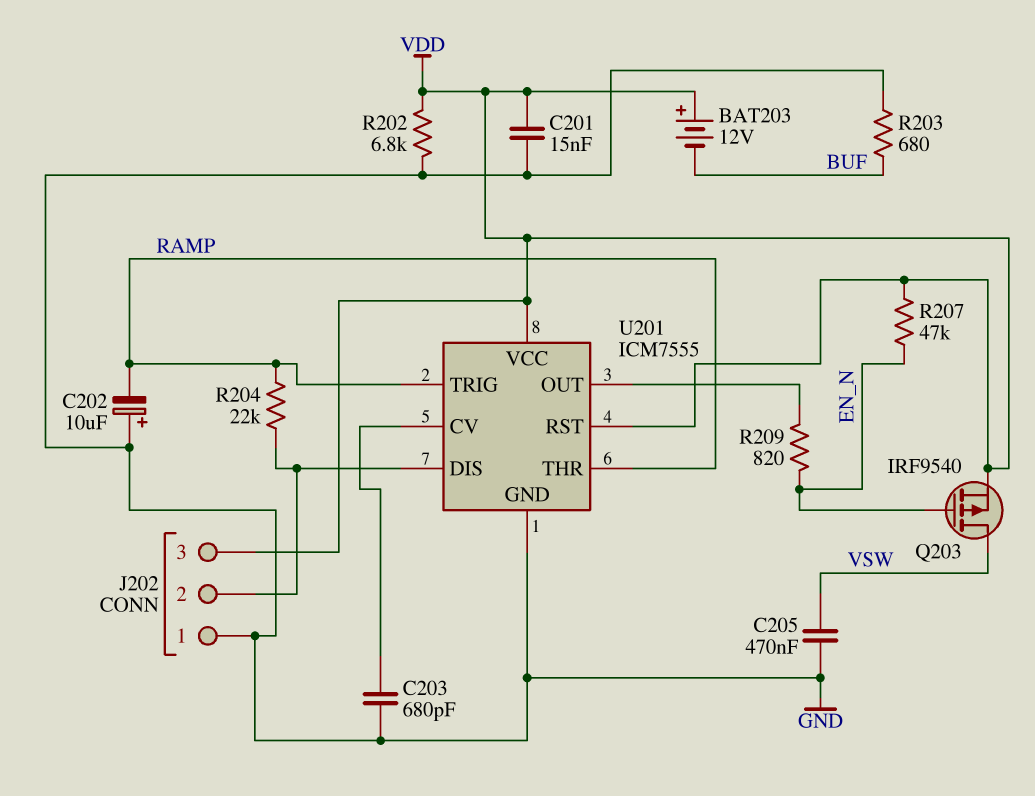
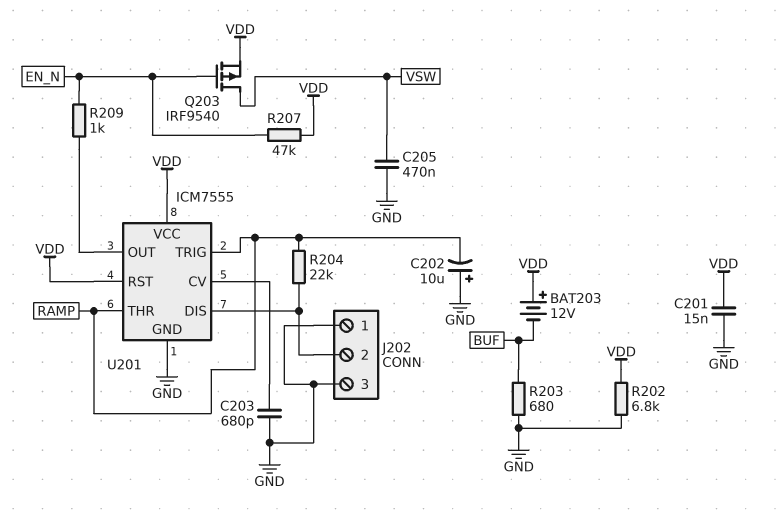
J202 pin 3: VDD -> GND
R209: 820 (EN_N, U201/OUT) -> 1k (EN_N, U201/OUT)

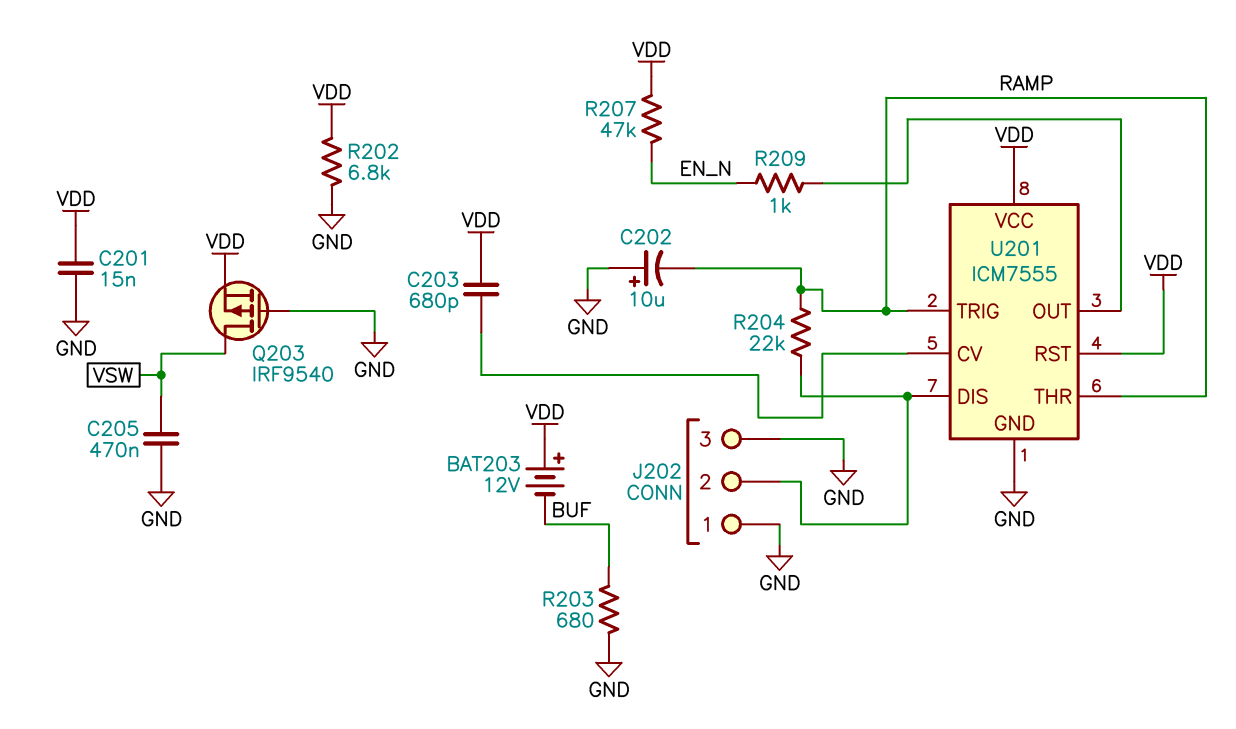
C203: 680pF (GND, U201/CV) -> 680pF (U201/CV, VDD)
Q203: PMOS IRF9540 (G EN_N, D VSW, S VDD) -> PMOS IRF9540 (G GND, D VSW, S VDD)

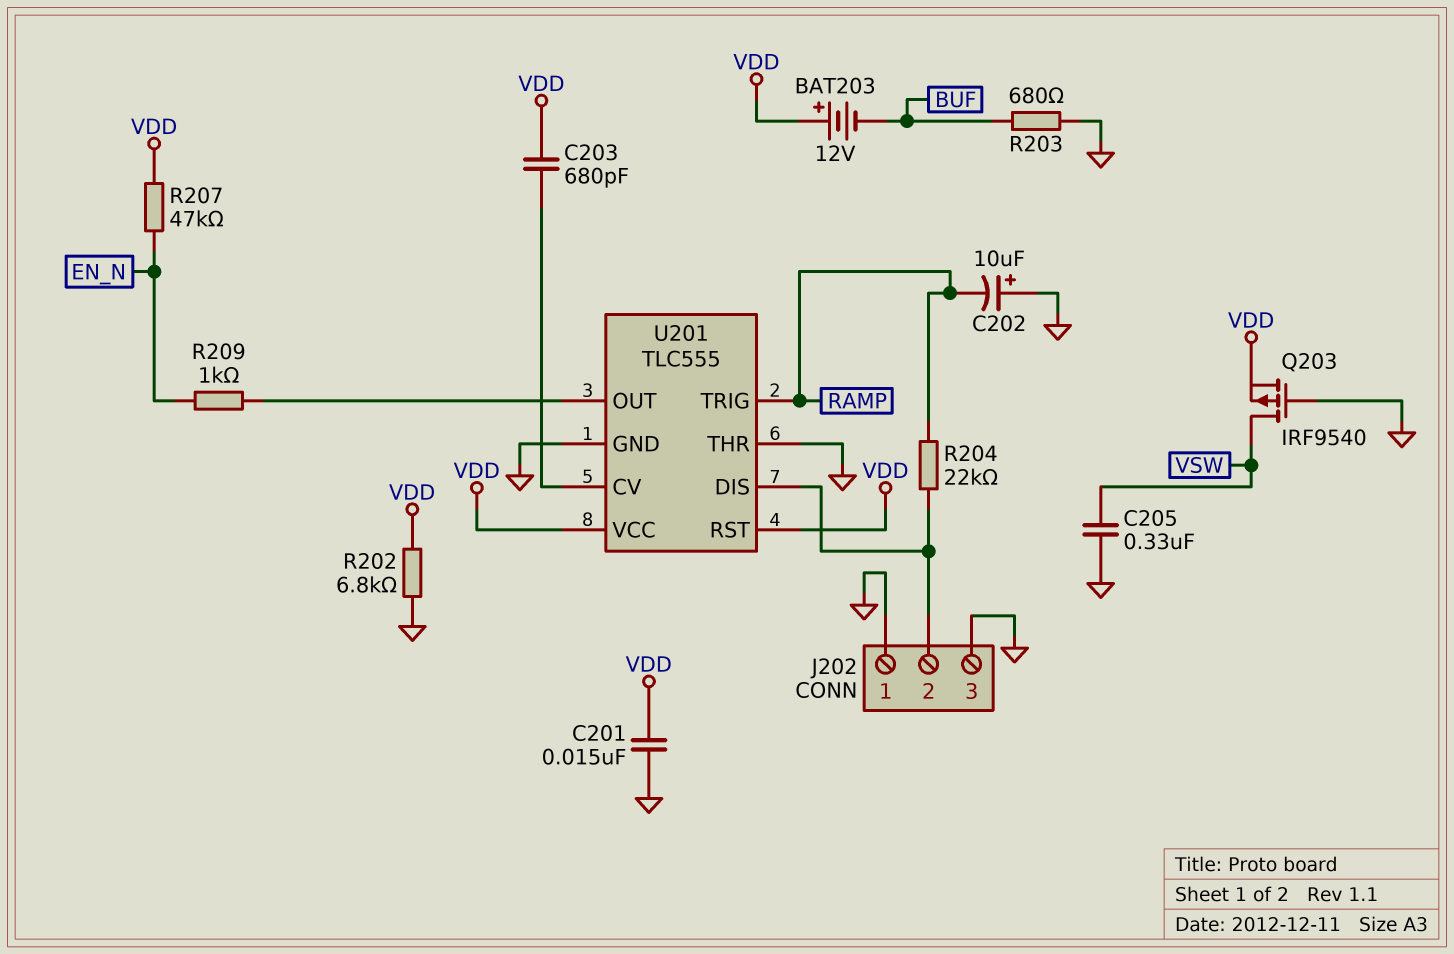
C205: 470nF (GND, VSW) -> 330nF (GND, VSW)
U201: ICM7555 -> TLC555
U201 pin THR: RAMP -> GND

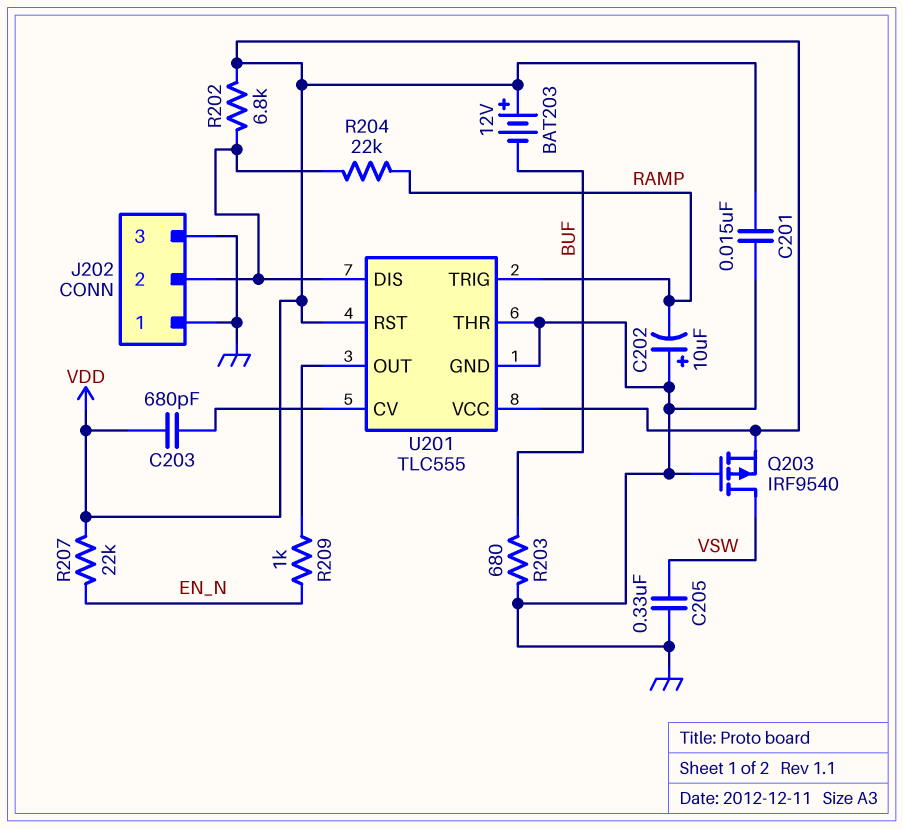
R202: 6.8k (GND, VDD) -> 6.8k (J202/2, VDD)
R207: 47k (EN_N, VDD) -> 22k (EN_N, VDD)

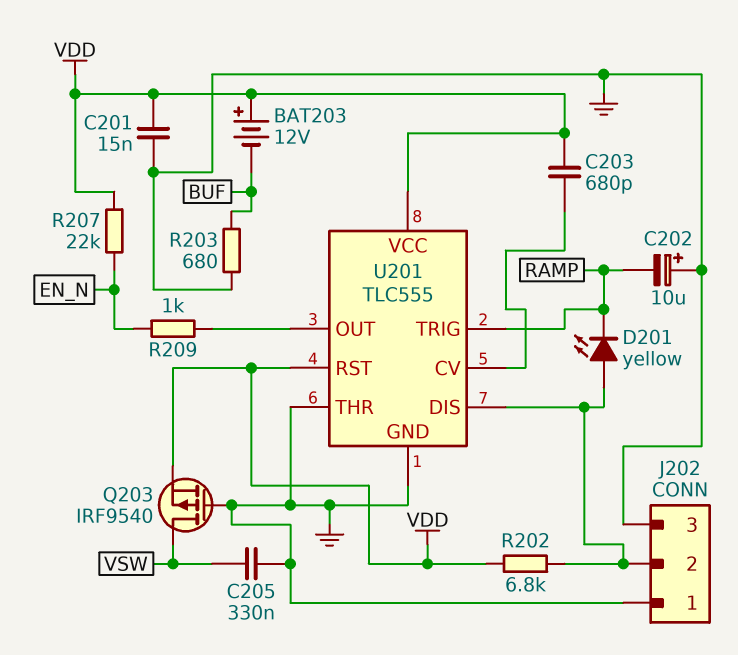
D201: none -> LED yellow (A J202/2, K RAMP)
R204: 22k (J202/2, RAMP) -> none

